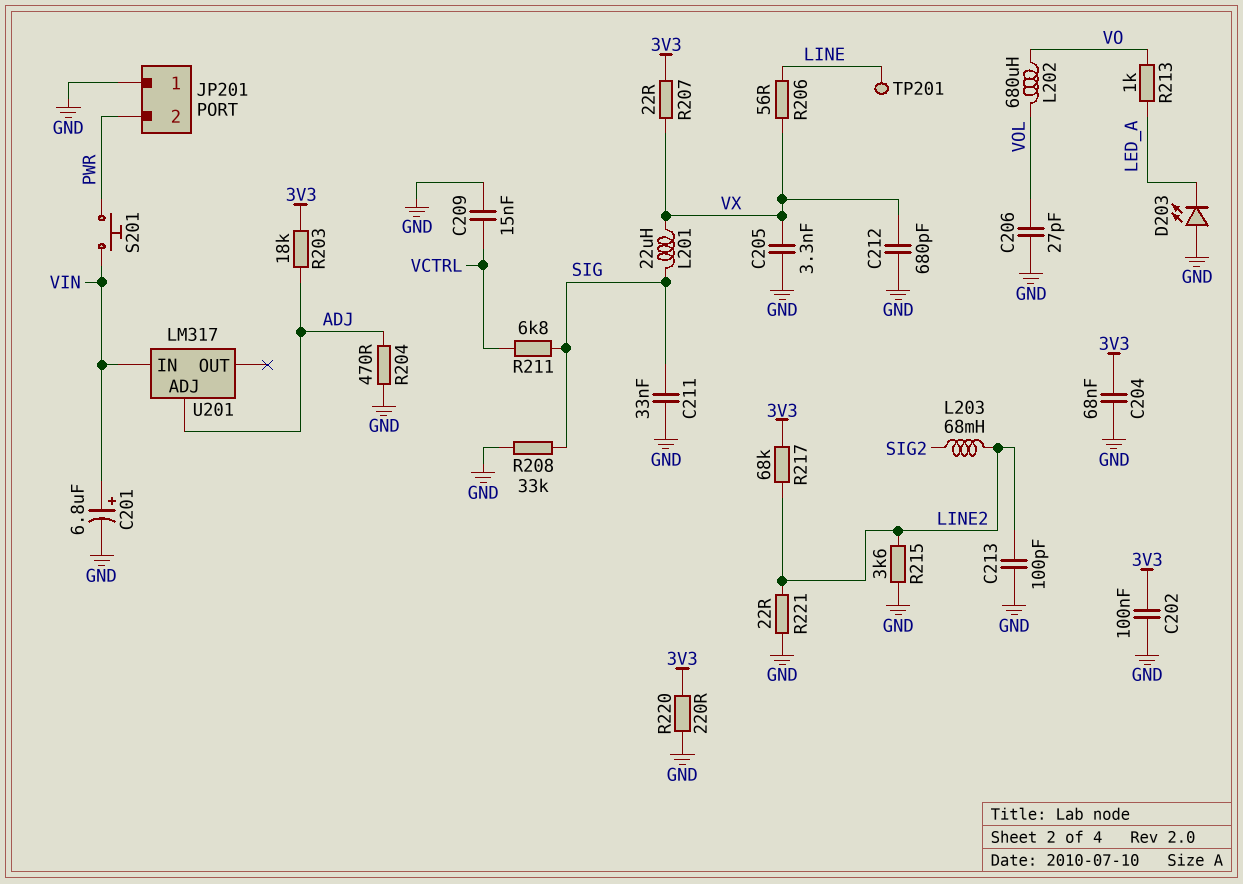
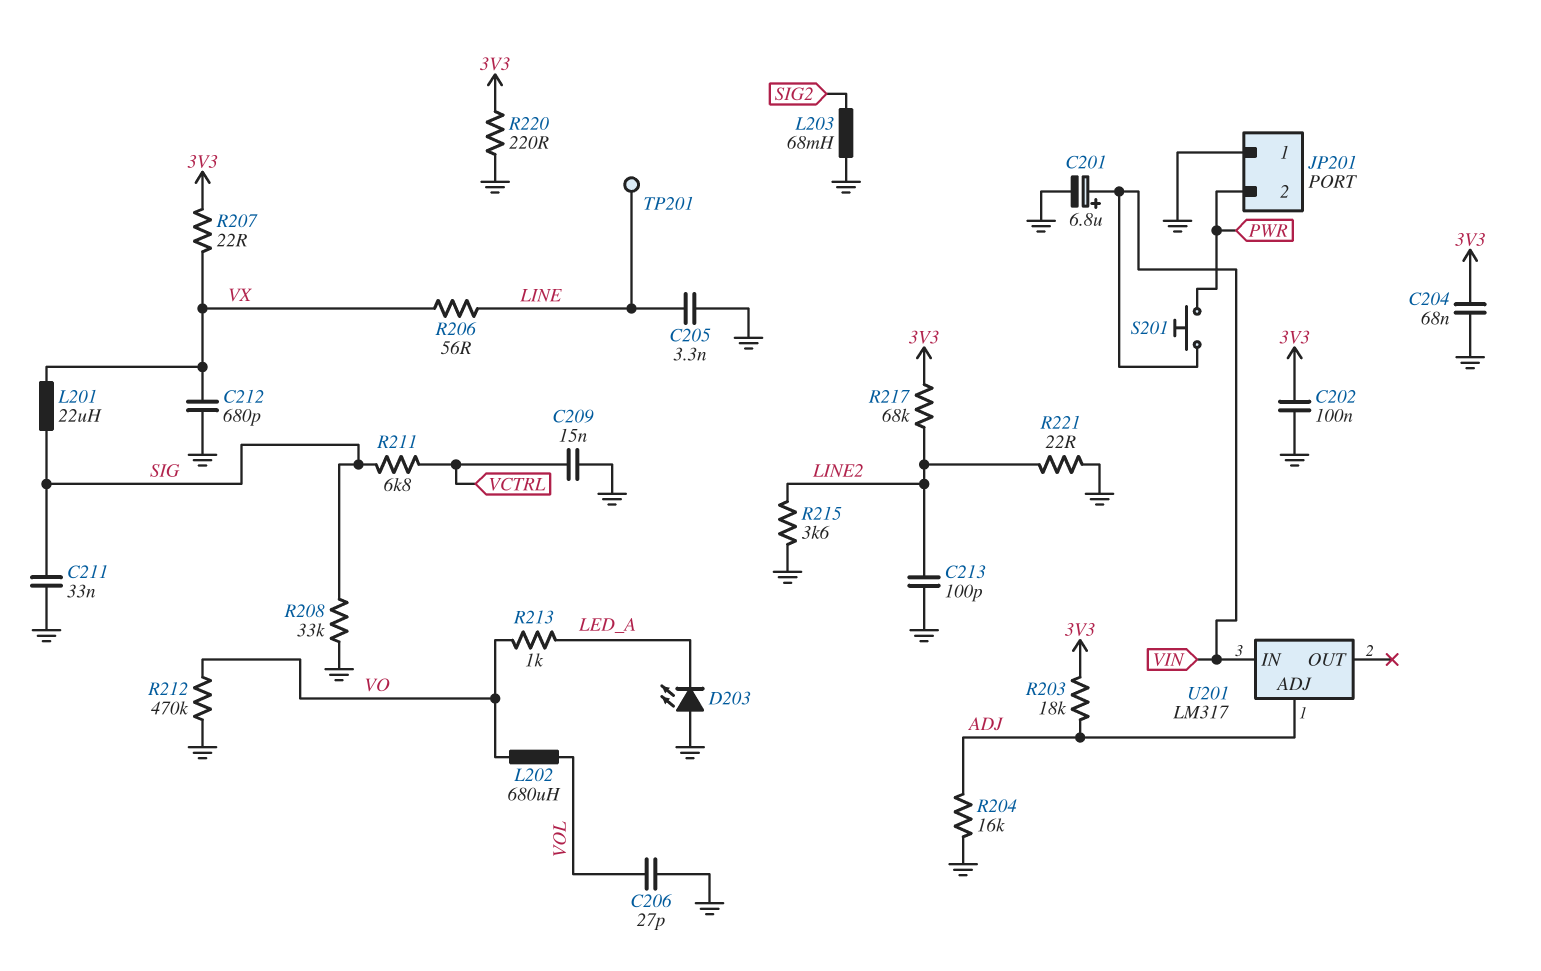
C205: 3.3nF (GND, VX) -> 3.3nF (GND, LINE)
L203: 68mH (LINE2, SIG2) -> 68mH (GND, SIG2)
R204: 470 (ADJ, GND) -> 16k (ADJ, GND)
R212: none -> 470k (GND, VO)

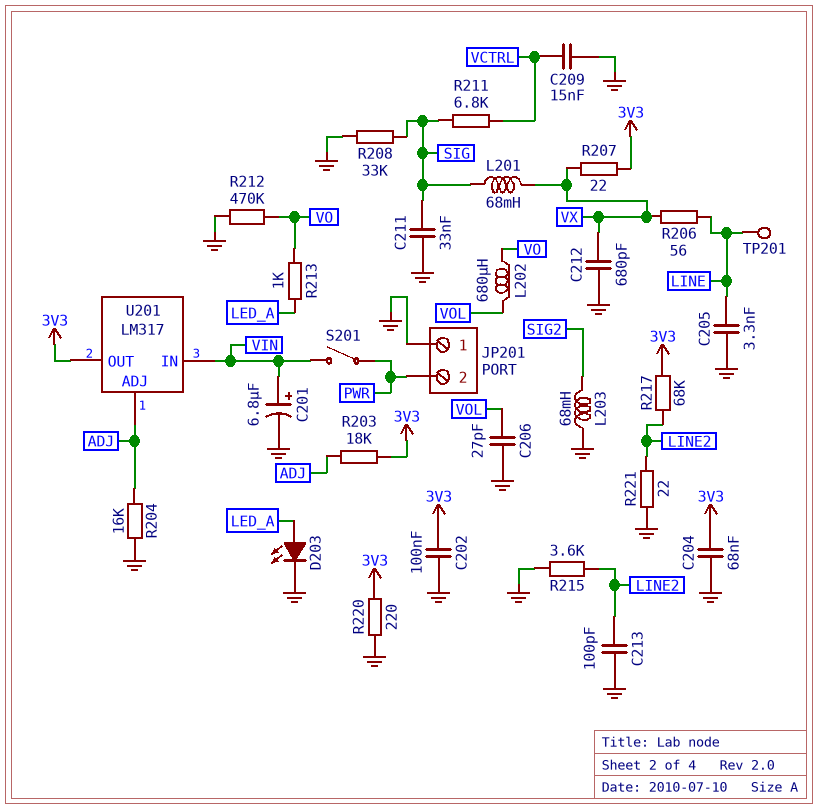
D203: LED (A GND, K LED_A) -> LED (A LED_A, K GND)
L201: 22uH (SIG, VX) -> 68mH (SIG, VX)
S201: button (PWR, VIN) -> switch (PWR, VIN)
U201 pin OUT: none -> 3V3

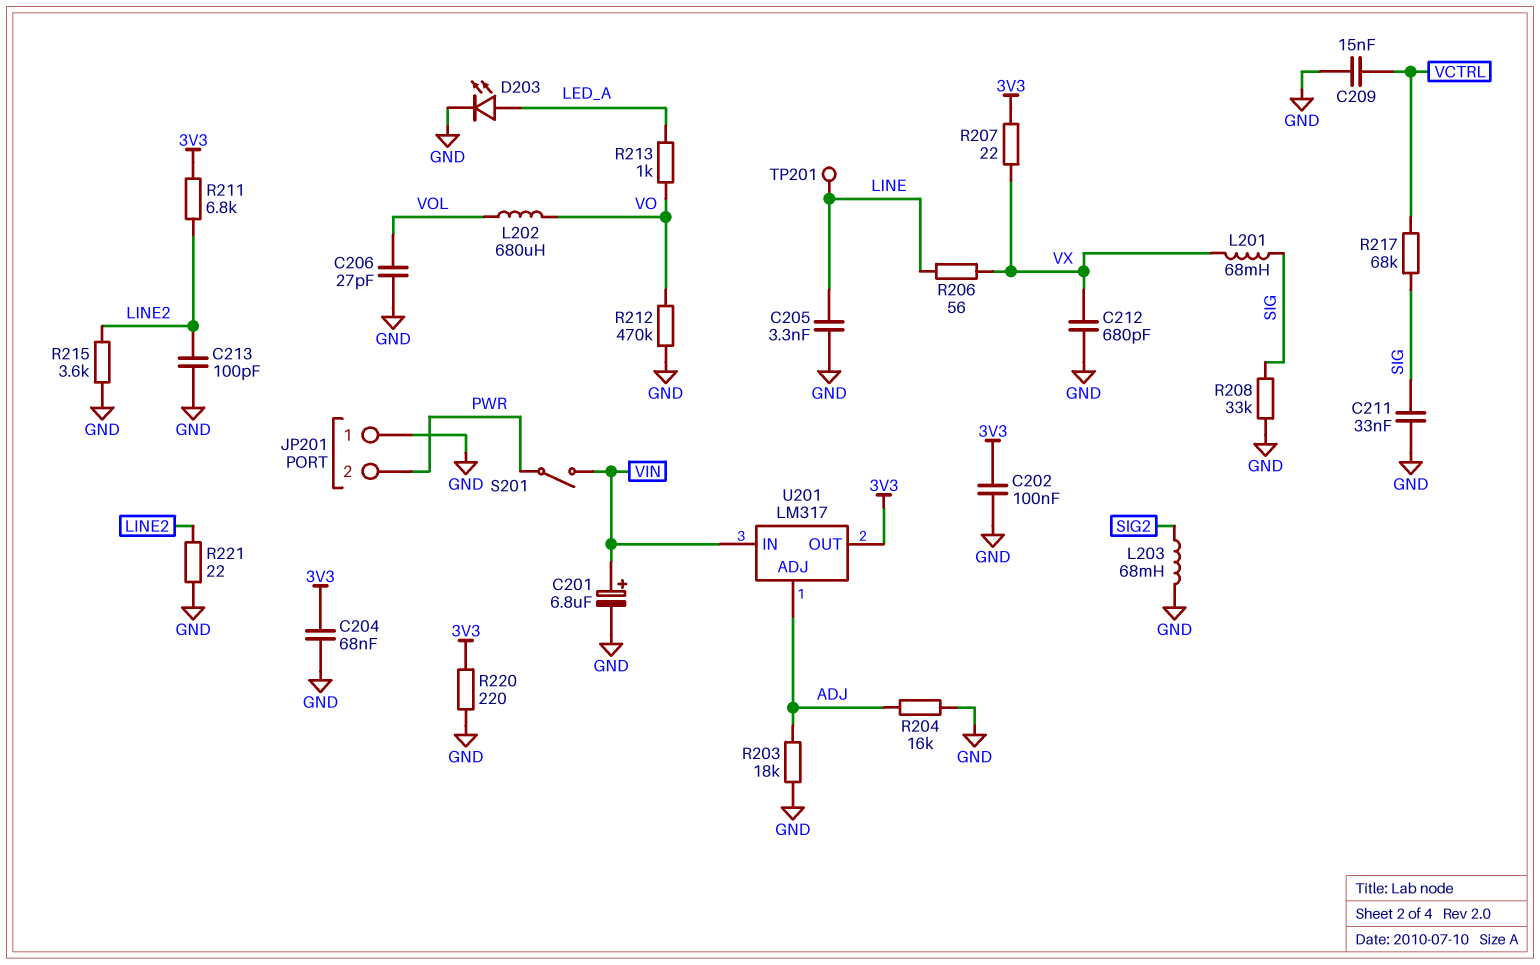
R203: 18k (3V3, ADJ) -> 18k (ADJ, GND)
R211: 6.8k (SIG, VCTRL) -> 6.8k (3V3, LINE2)
R217: 68k (3V3, LINE2) -> 68k (SIG, VCTRL)

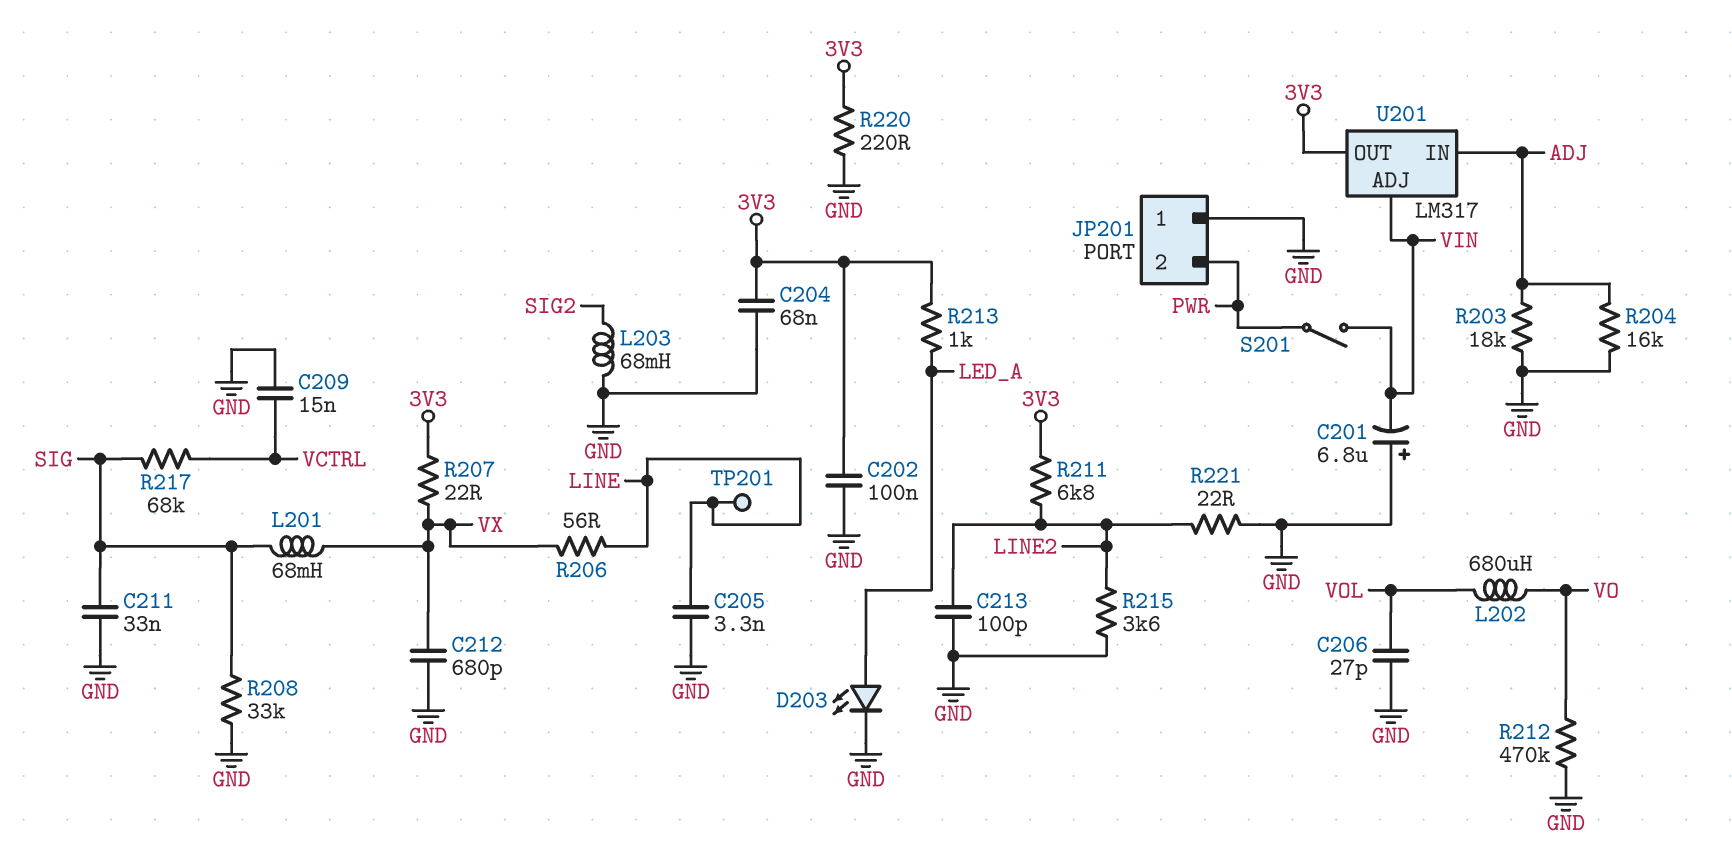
C201: 6.8uF (plus VIN, minus GND) -> 6.8uF (plus GND, minus VIN)
R213: 1k (LED_A, VO) -> 1k (3V3, LED_A)
U201 pin ADJ: ADJ -> VIN
U201 pin IN: VIN -> ADJ

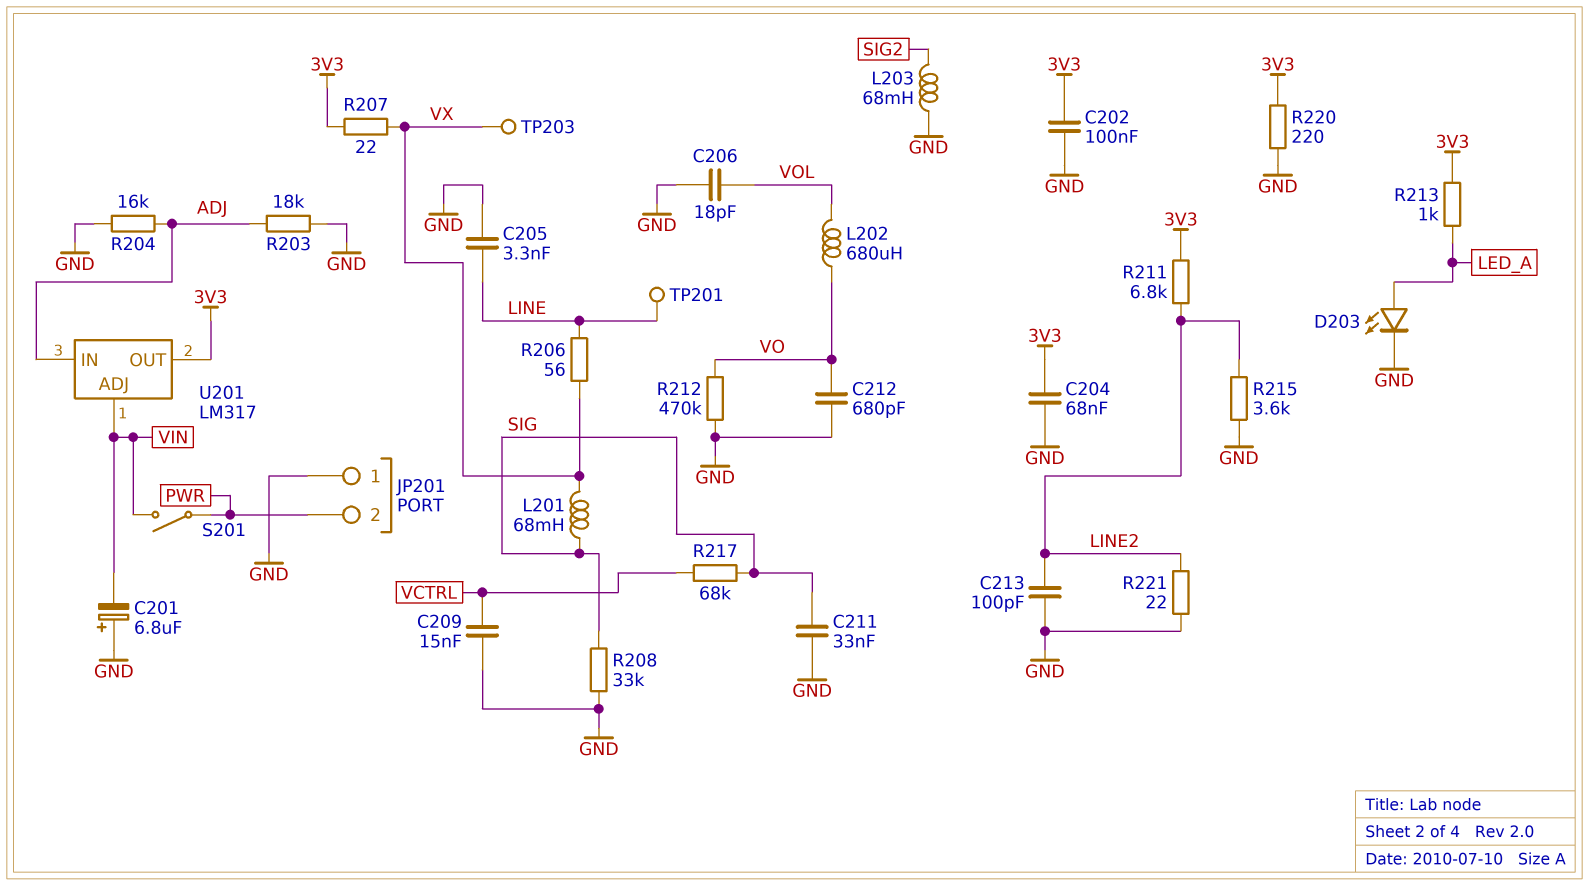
C206: 27pF (GND, VOL) -> 18pF (GND, VOL)
C212: 680pF (GND, VX) -> 680pF (GND, VO)
TP203: none -> test point (VX)

